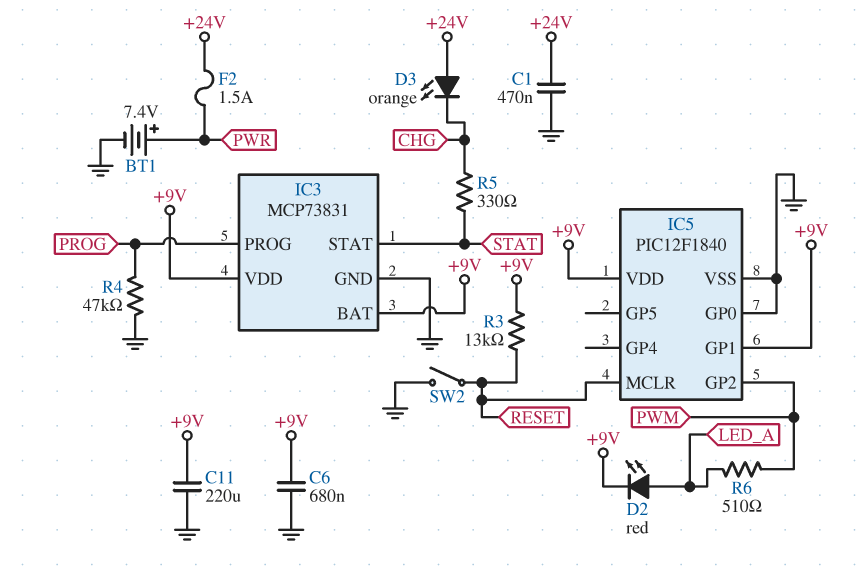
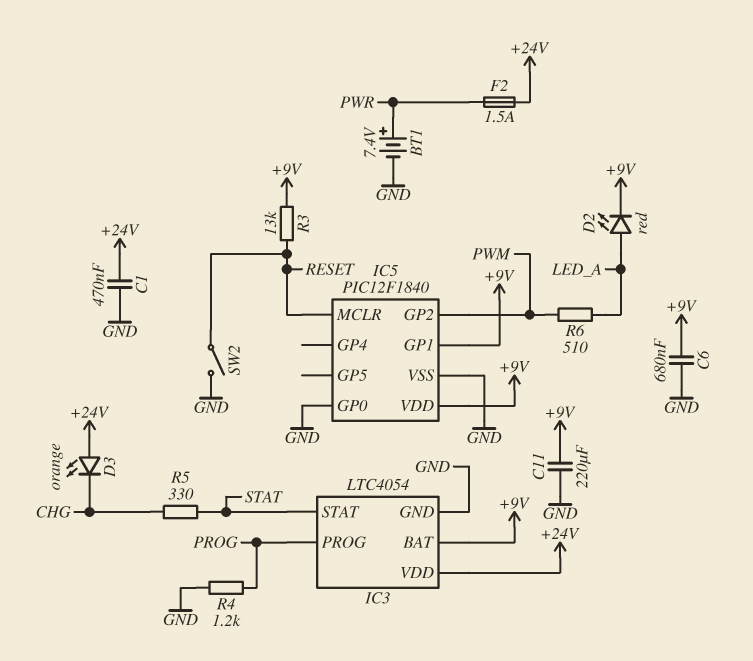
IC3: MCP73831 -> LTC4054
IC3 pin VDD: +9V -> +24V
R4: 47k (GND, PROG) -> 1.2k (GND, PROG)

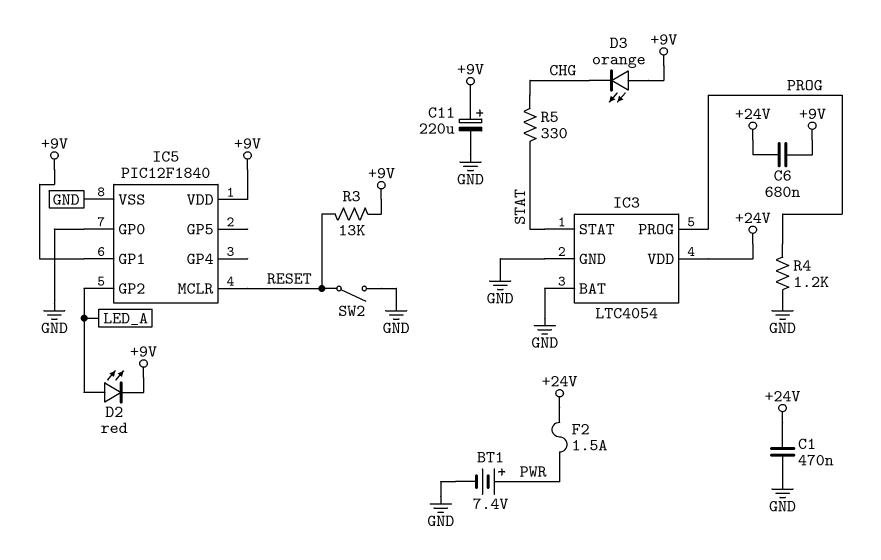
C6: 680nF (+9V, GND) -> 680nF (+9V, +24V)
C11: 220uF (+9V, GND) -> 220uF (plus +9V, minus GND)
D3: LED orange (A +24V, K CHG) -> LED orange (A +9V, K CHG)
IC3 pin BAT: +9V -> GND
IC5 pin GP2: PWM -> LED_A
R6: 510 (LED_A, PWM) -> none

